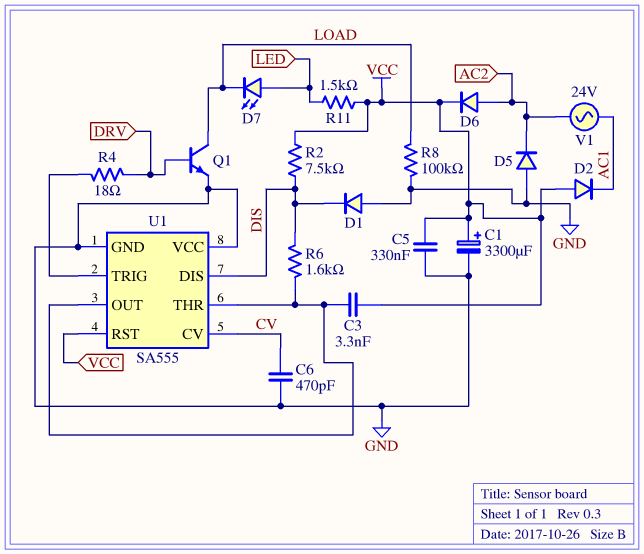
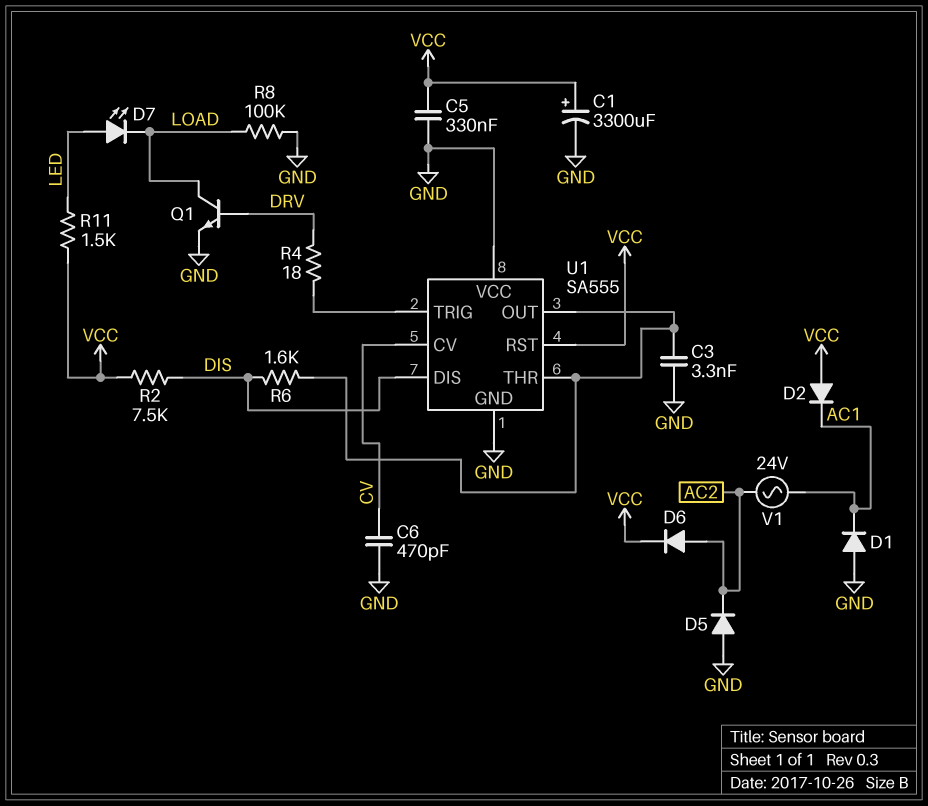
C3: 3.3nF (U1/OUT, VCC) -> 3.3nF (GND, U1/OUT)
D1: diode (A GND, K DIS) -> diode (A GND, K AC1)

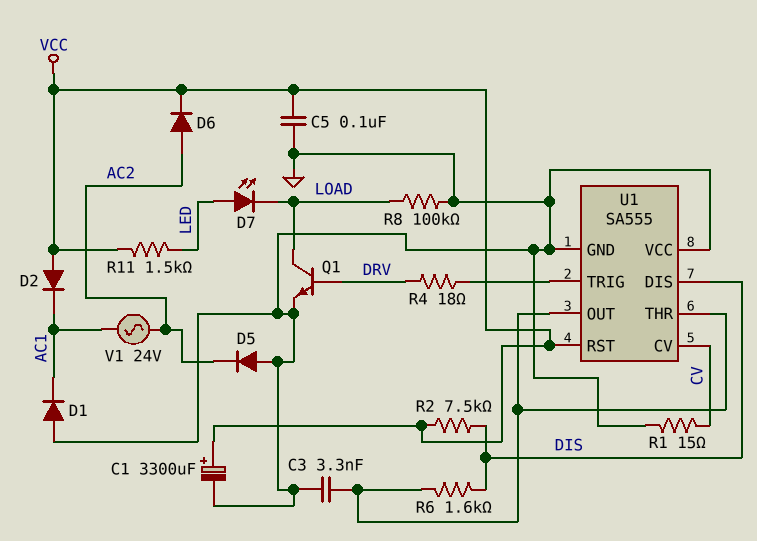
C5: 330nF (GND, VCC) -> 100nF (GND, VCC)
C6: 470pF (CV, GND) -> none
R1: none -> 15 (CV, GND)

